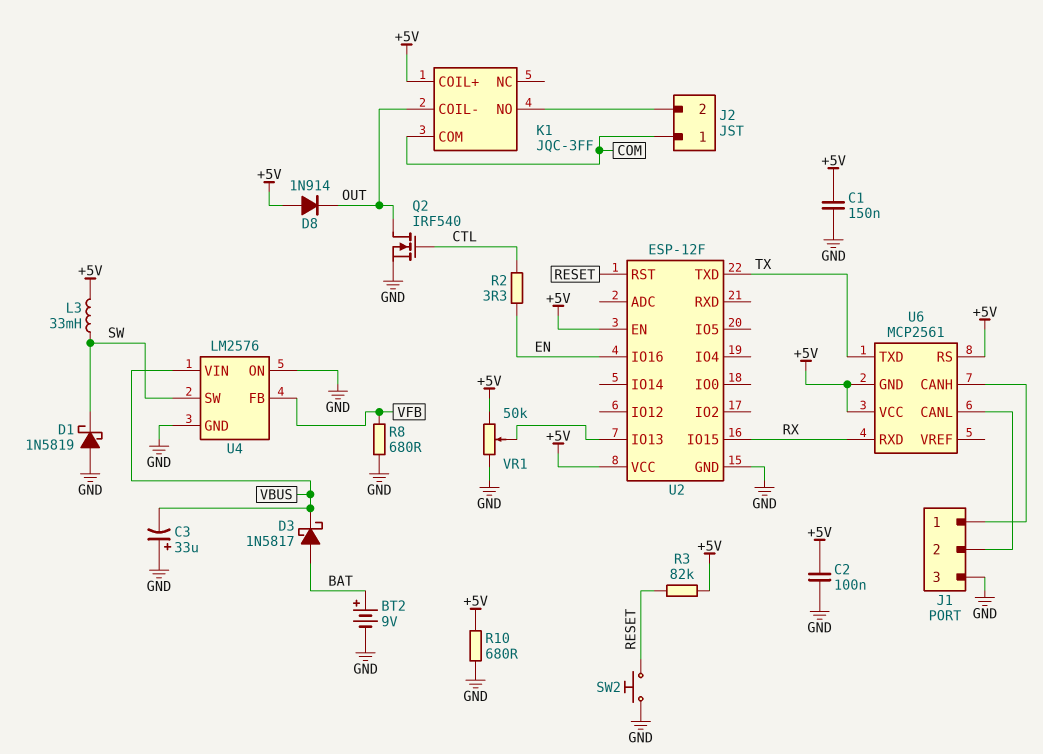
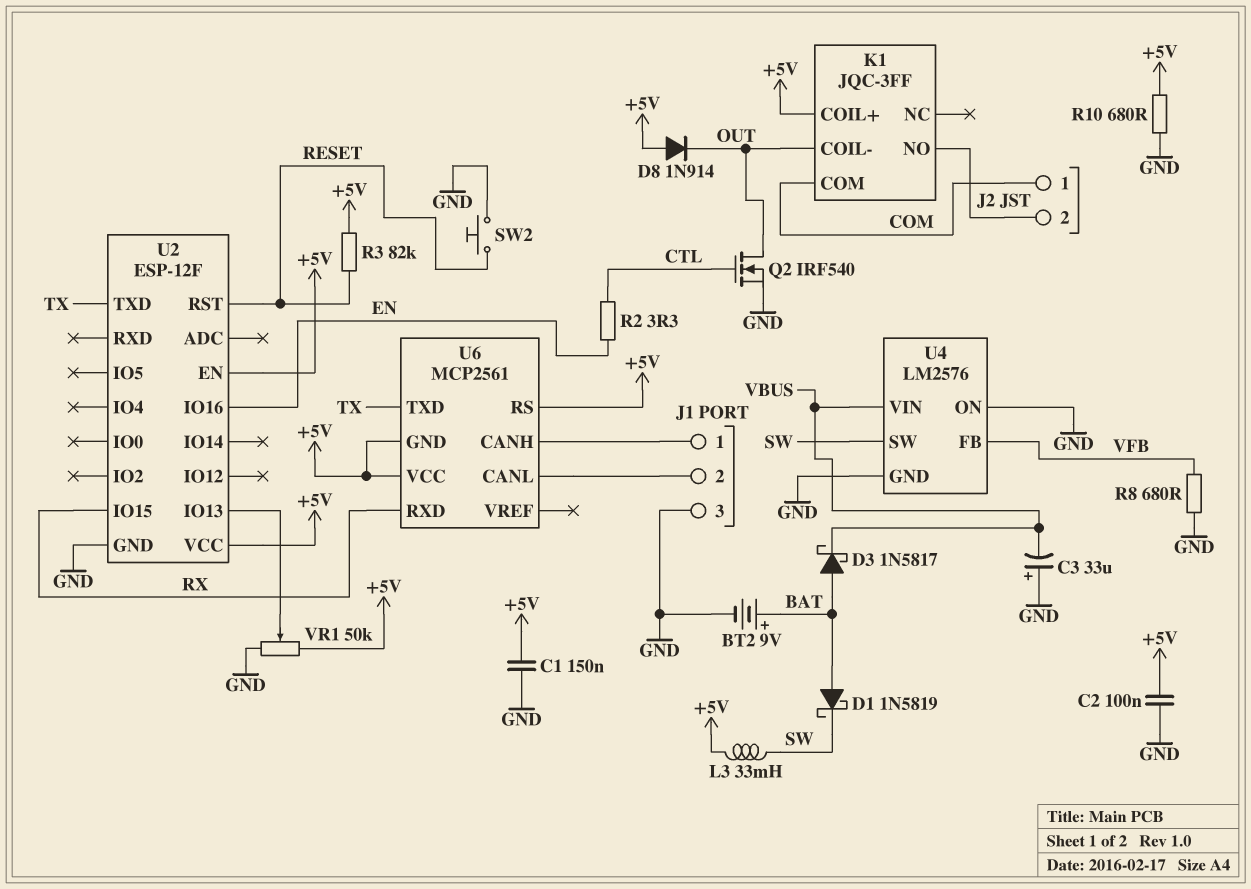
D1: schottky 1N5819 (A GND, K SW) -> schottky 1N5819 (A BAT, K SW)

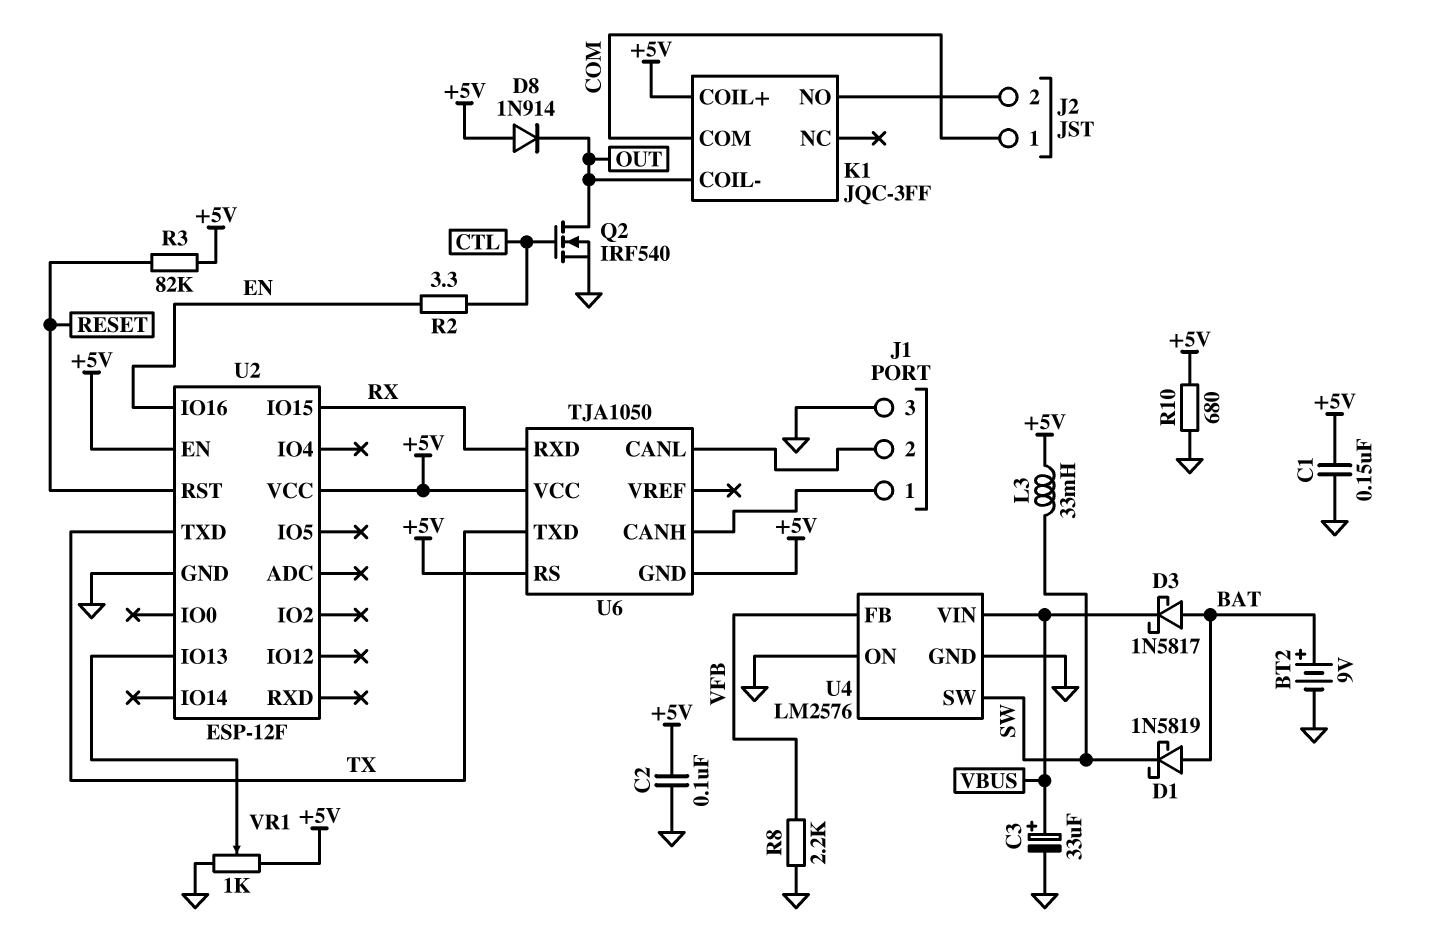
C3: 33uF (plus GND, minus VBUS) -> 33uF (plus VBUS, minus GND)
R8: 680 (GND, VFB) -> 2.2k (GND, VFB)
SW2: button (GND, RESET) -> none
U6: MCP2561 -> TJA1050
VR1: 50k (+5V, GND, wiper U2/IO13) -> 1k (+5V, GND, wiper U2/IO13)

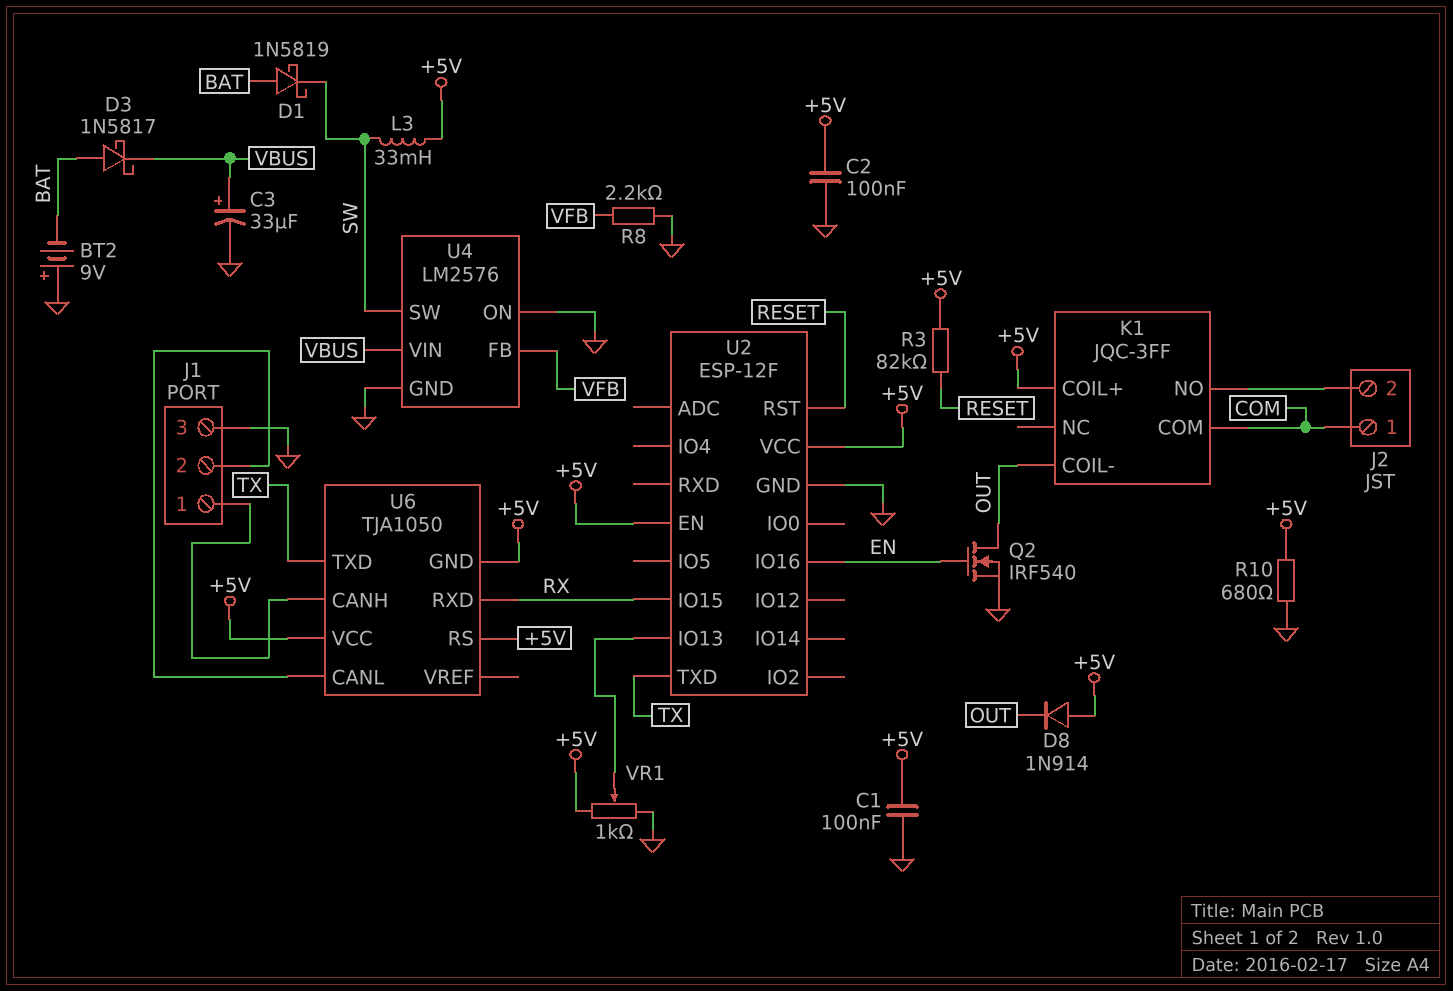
BT2: 9V (plus BAT, minus GND) -> 9V (plus GND, minus BAT)
C1: 150nF (+5V, GND) -> 100nF (+5V, GND)
Q2: NMOS IRF540 (G CTL, D OUT, S GND) -> NMOS IRF540 (G EN, D OUT, S GND)
R2: 3.3 (CTL, EN) -> none

